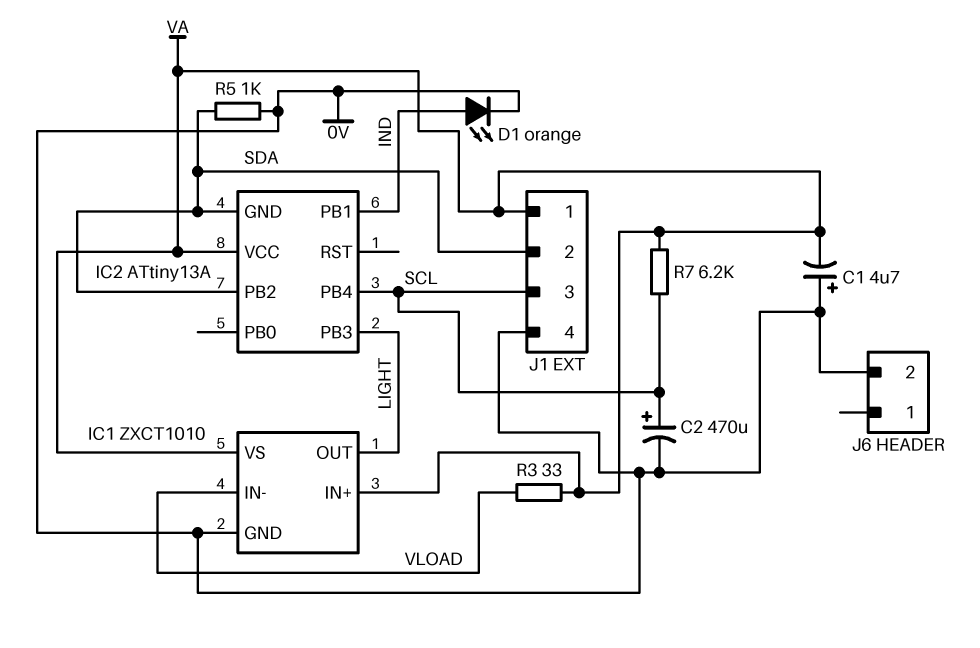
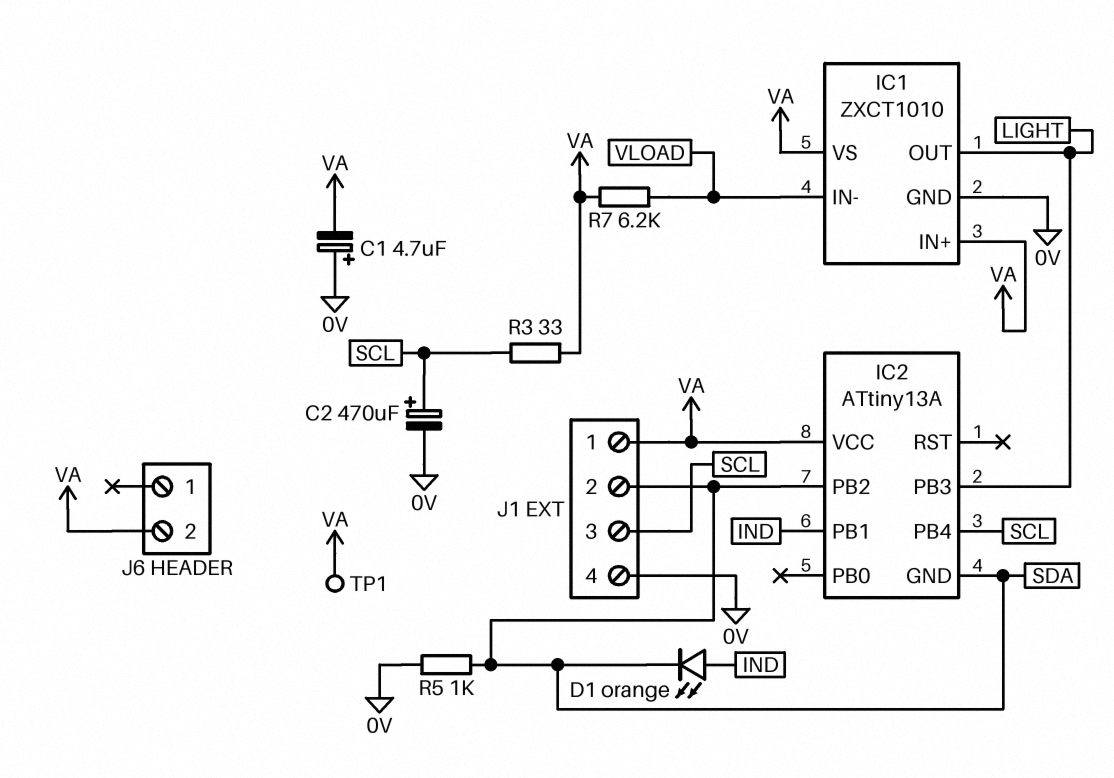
D1: LED orange (A IND, K 0V) -> LED orange (A IND, K SDA)
J6 pin 2: 0V -> VA
R3: 33 (VA, VLOAD) -> 33 (SCL, VA)
R7: 6.2k (SCL, VA) -> 6.2k (VA, VLOAD)
TP1: none -> test point (VA)

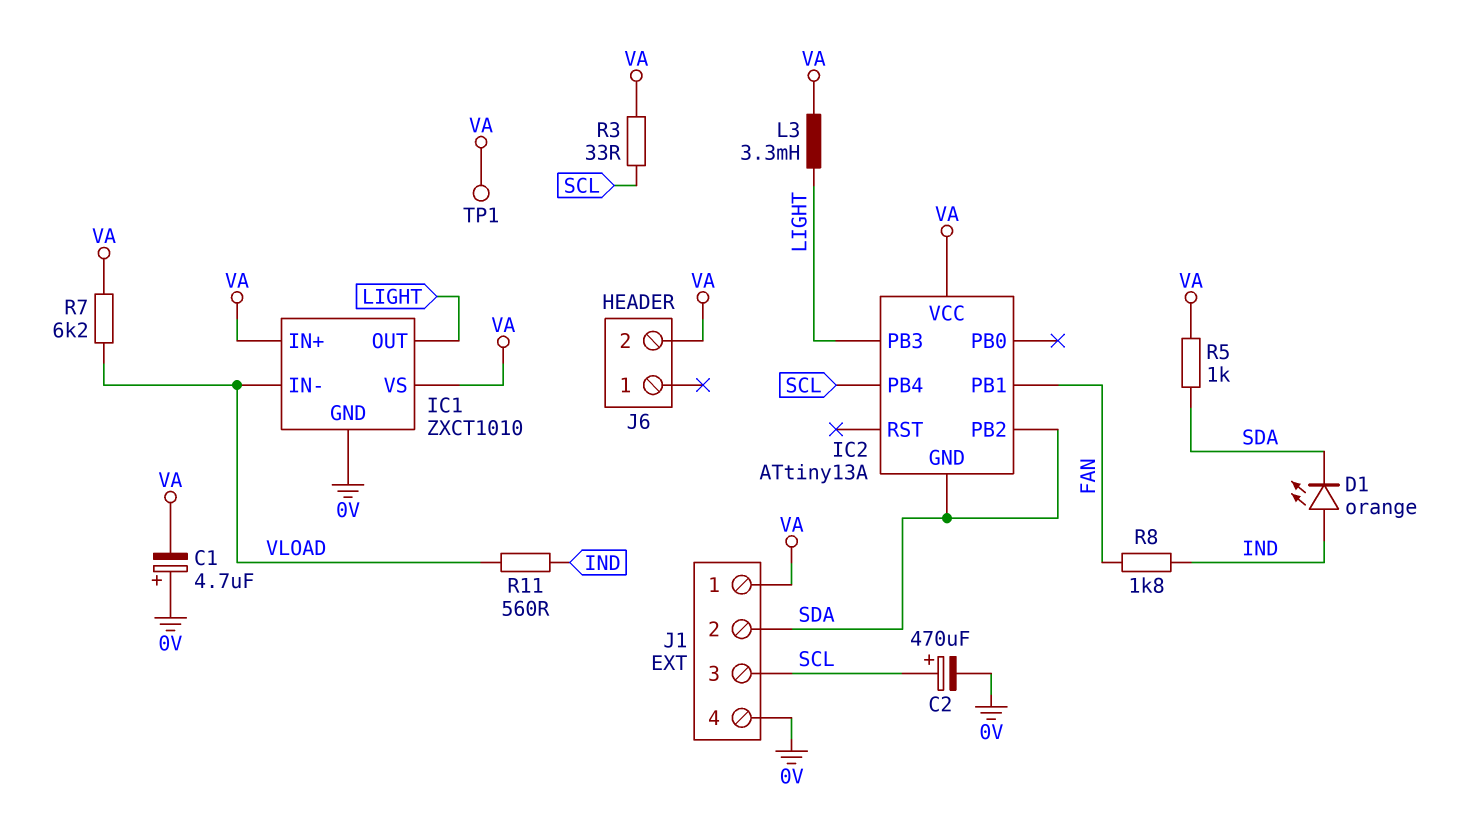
IC2 pin PB1: IND -> FAN
L3: none -> 3.3mH (LIGHT, VA)
R5: 1k (0V, SDA) -> 1k (SDA, VA)
R8: none -> 1.8k (FAN, IND)
R11: none -> 560 (IND, VLOAD)

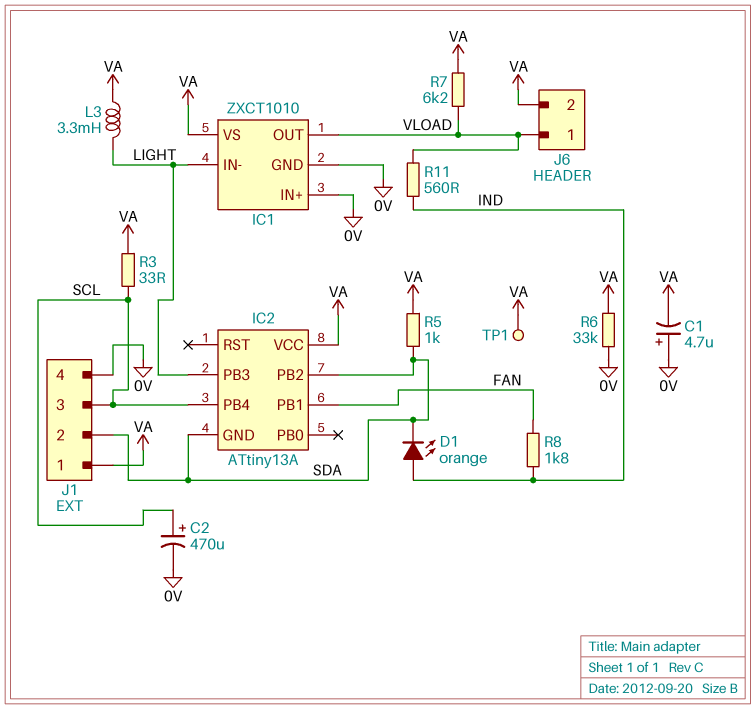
IC1 pin IN+: VA -> 0V
IC1 pin IN-: VLOAD -> LIGHT
IC1 pin OUT: LIGHT -> VLOAD
J6 pin 1: none -> VLOAD
R6: none -> 33k (0V, VA)

